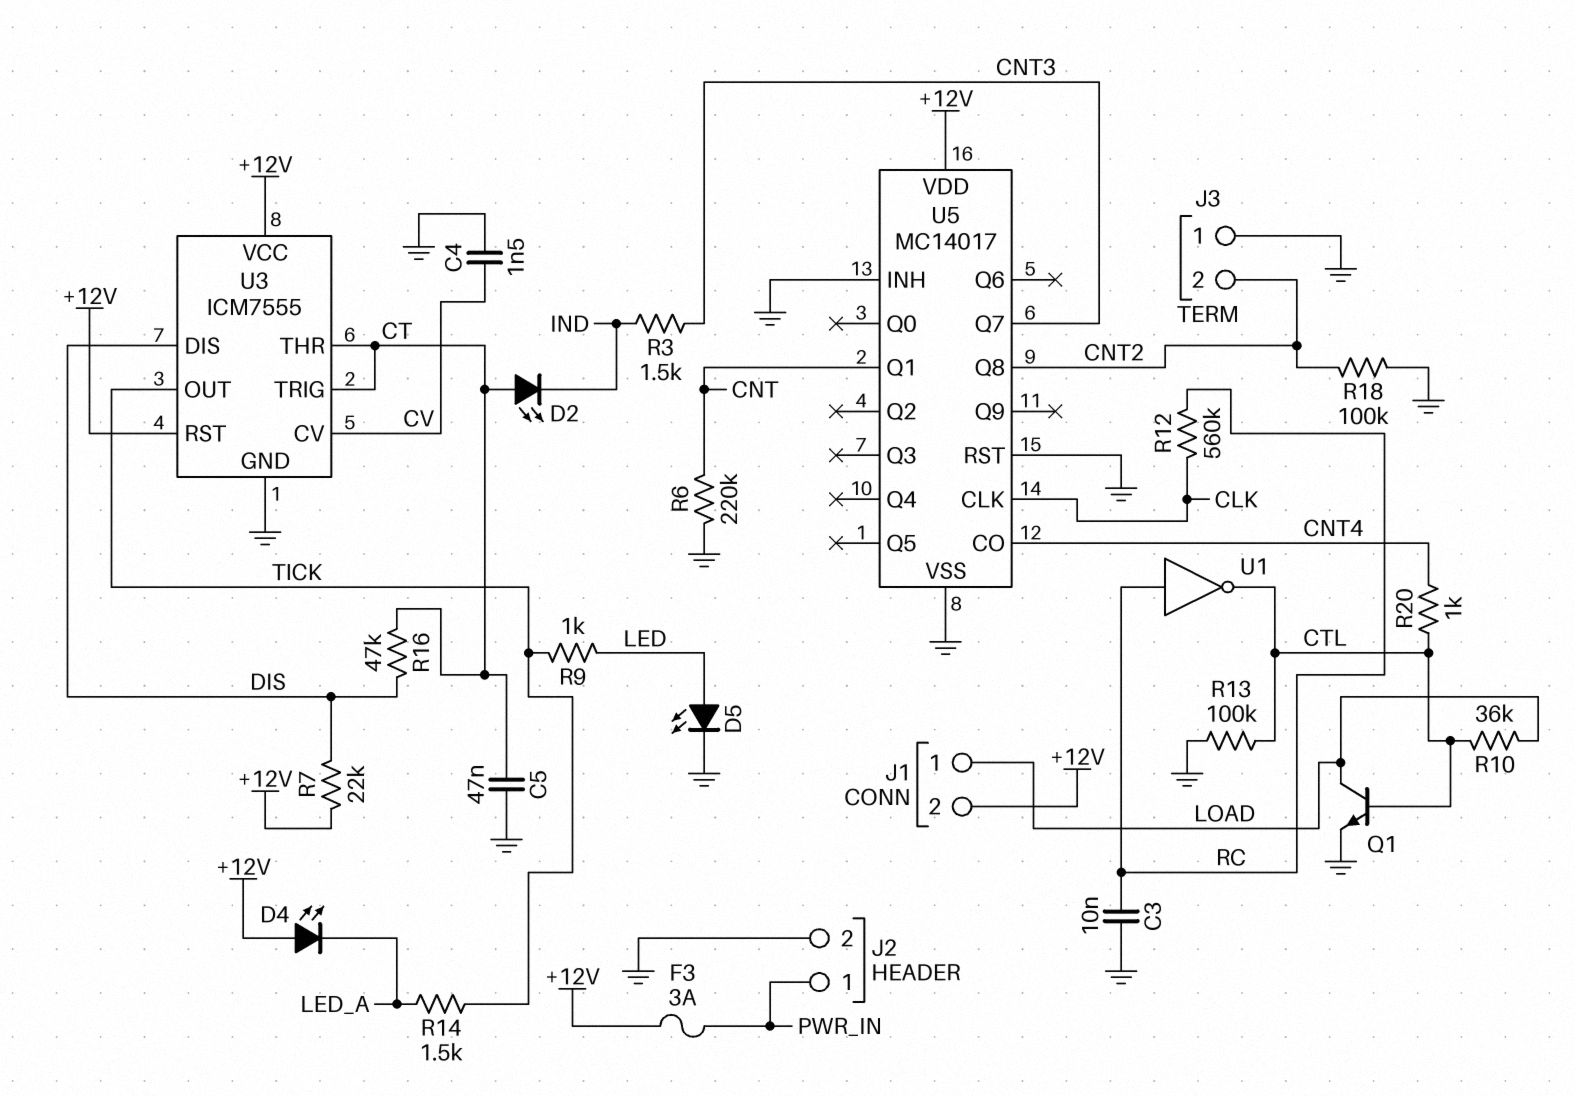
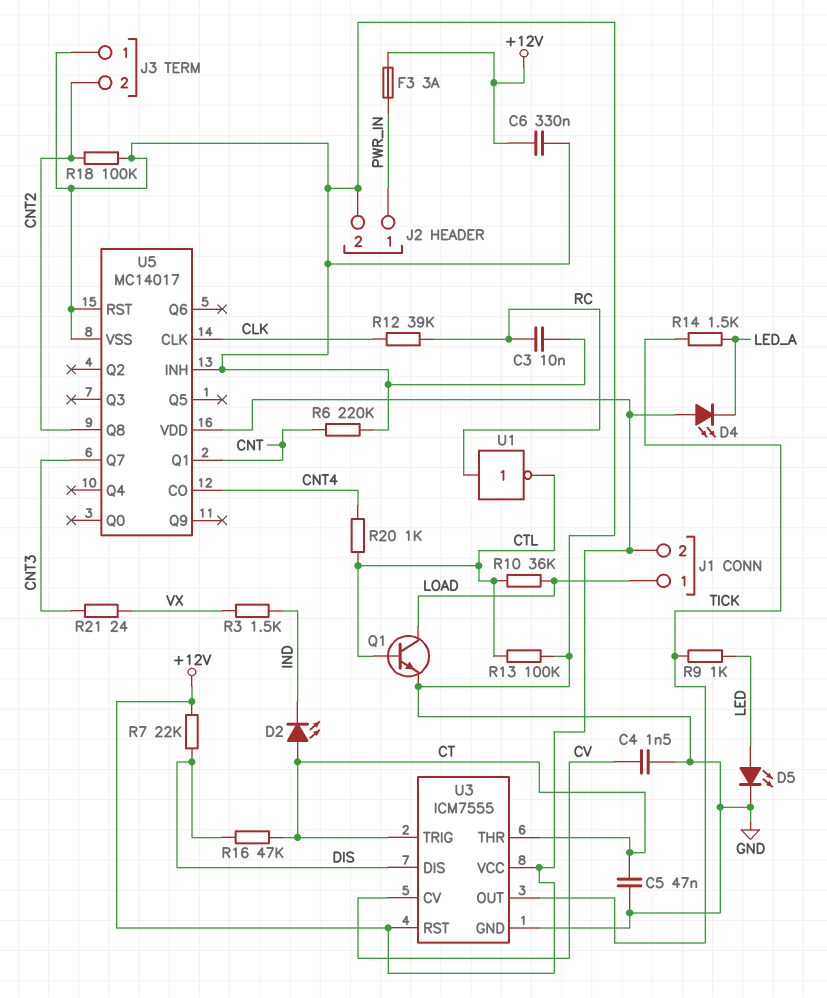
C6: none -> 330nF (+12V, GND)
R3: 1.5k (CNT3, IND) -> 1.5k (IND, VX)
R12: 560k (CLK, RC) -> 39k (CLK, RC)
R21: none -> 24 (CNT3, VX)

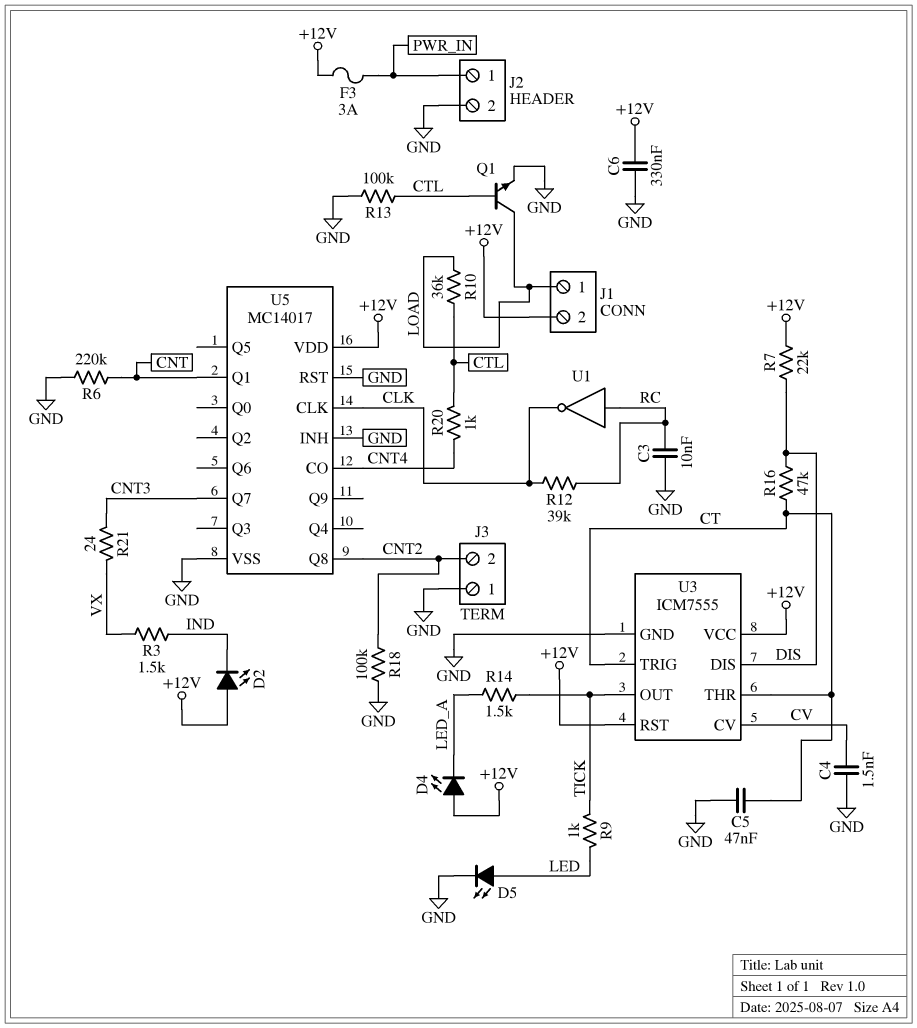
D2: LED (A CT, K IND) -> LED (A +12V, K IND)
U1: NOT (in RC, out CTL) -> NOT (in RC, out CLK)

